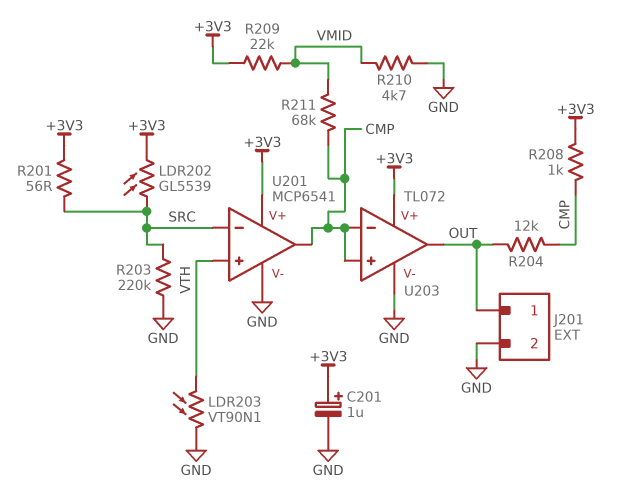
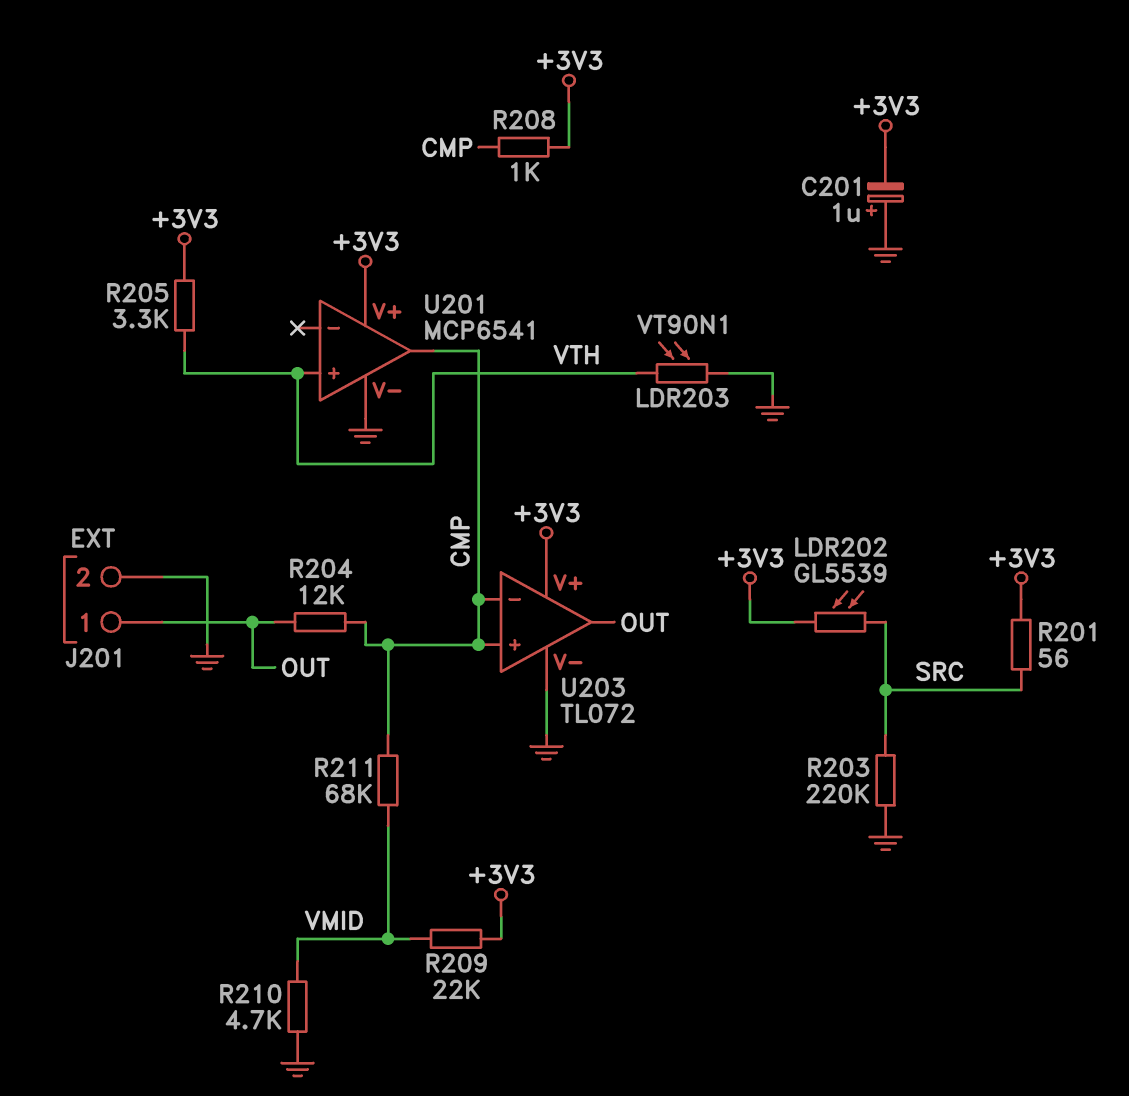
C201: 1uF (plus +3V3, minus GND) -> 1uF (plus GND, minus +3V3)
R205: none -> 3.3k (+3V3, VTH)
U201 pin in-: SRC -> none

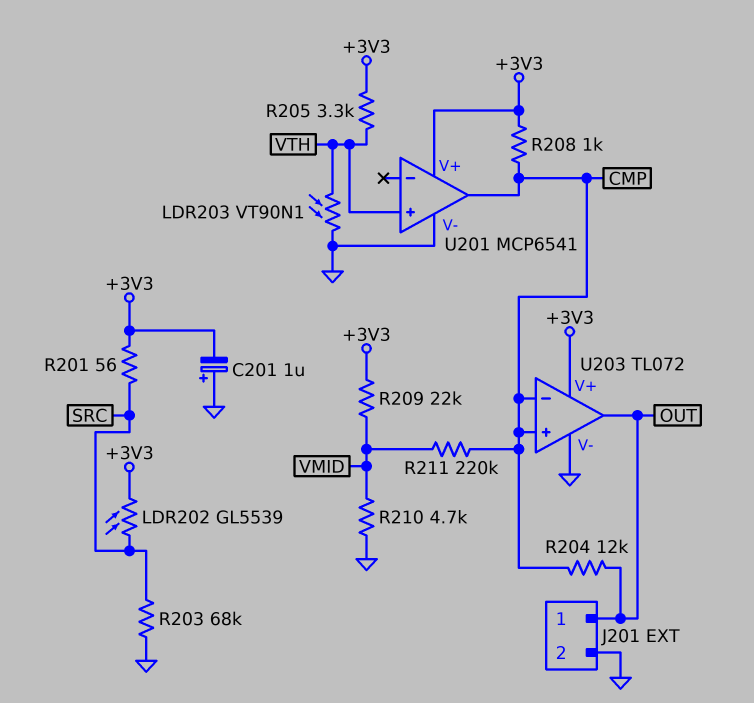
R203: 220k (GND, SRC) -> 68k (GND, SRC)
R211: 68k (CMP, VMID) -> 220k (CMP, VMID)

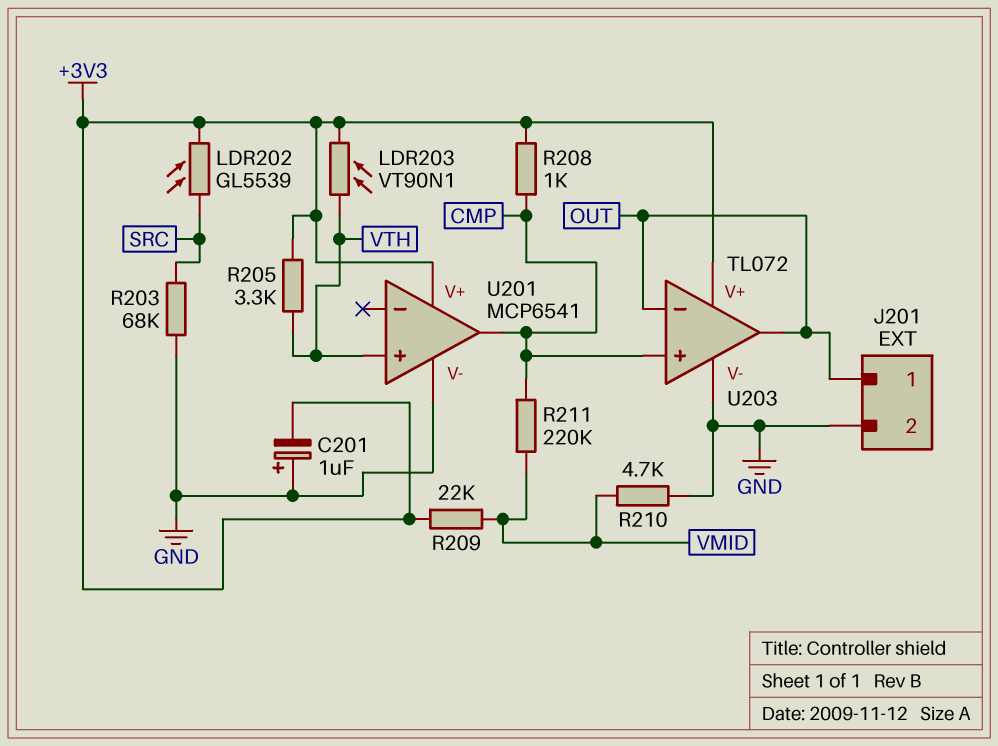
LDR203: VT90N1 (GND, VTH) -> VT90N1 (+3V3, VTH)
R201: 56 (+3V3, SRC) -> none
R204: 12k (CMP, OUT) -> none
U203 pin in-: CMP -> OUT

